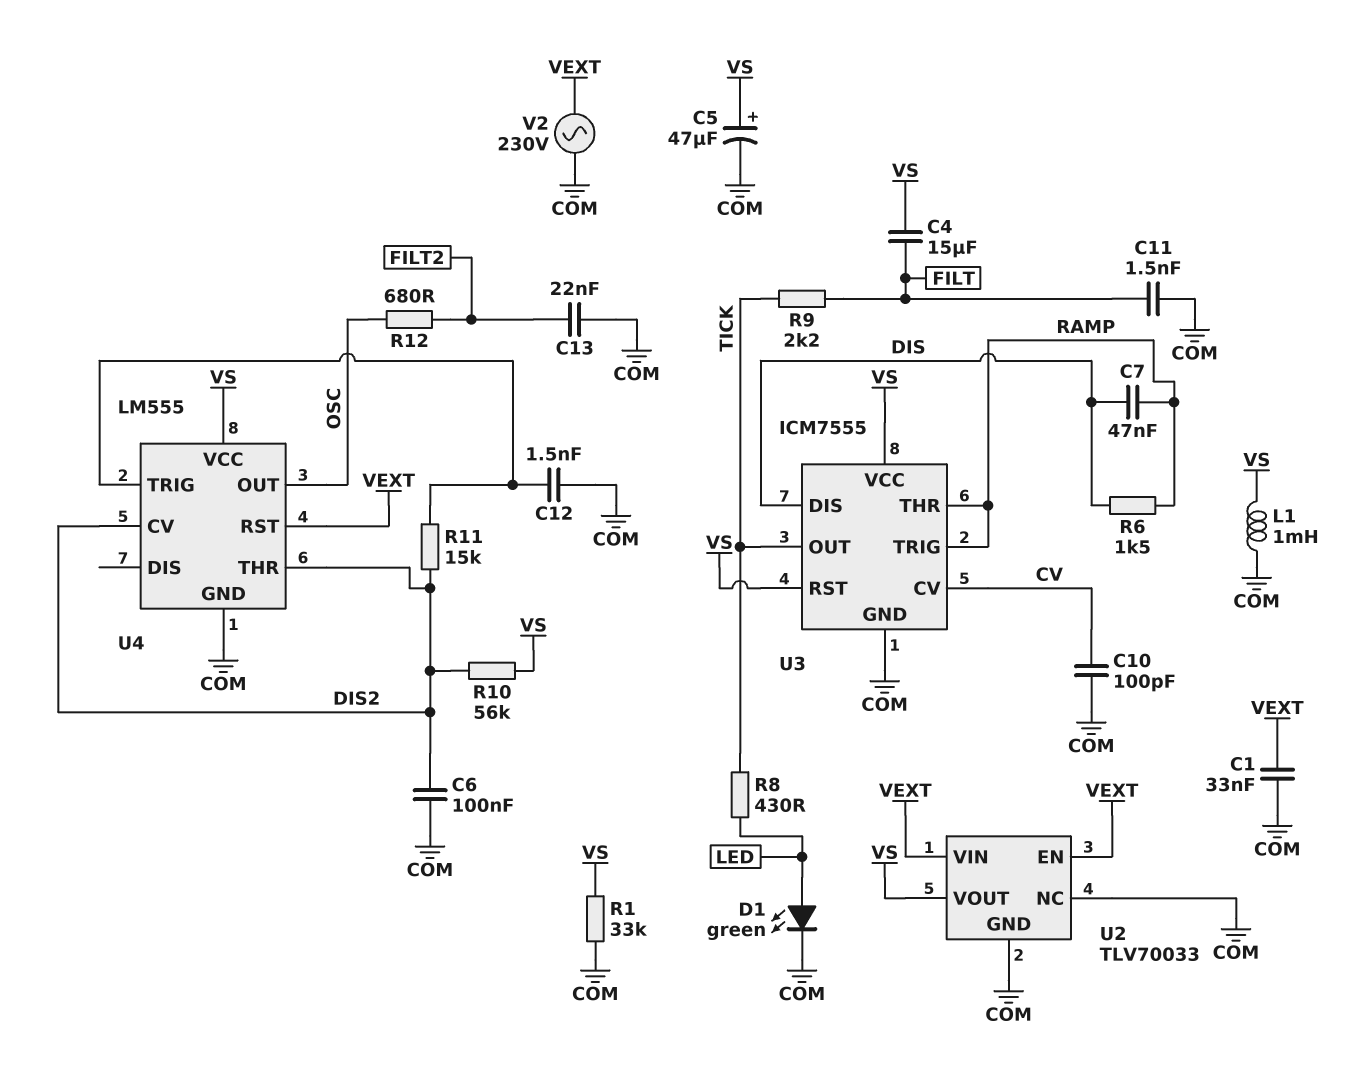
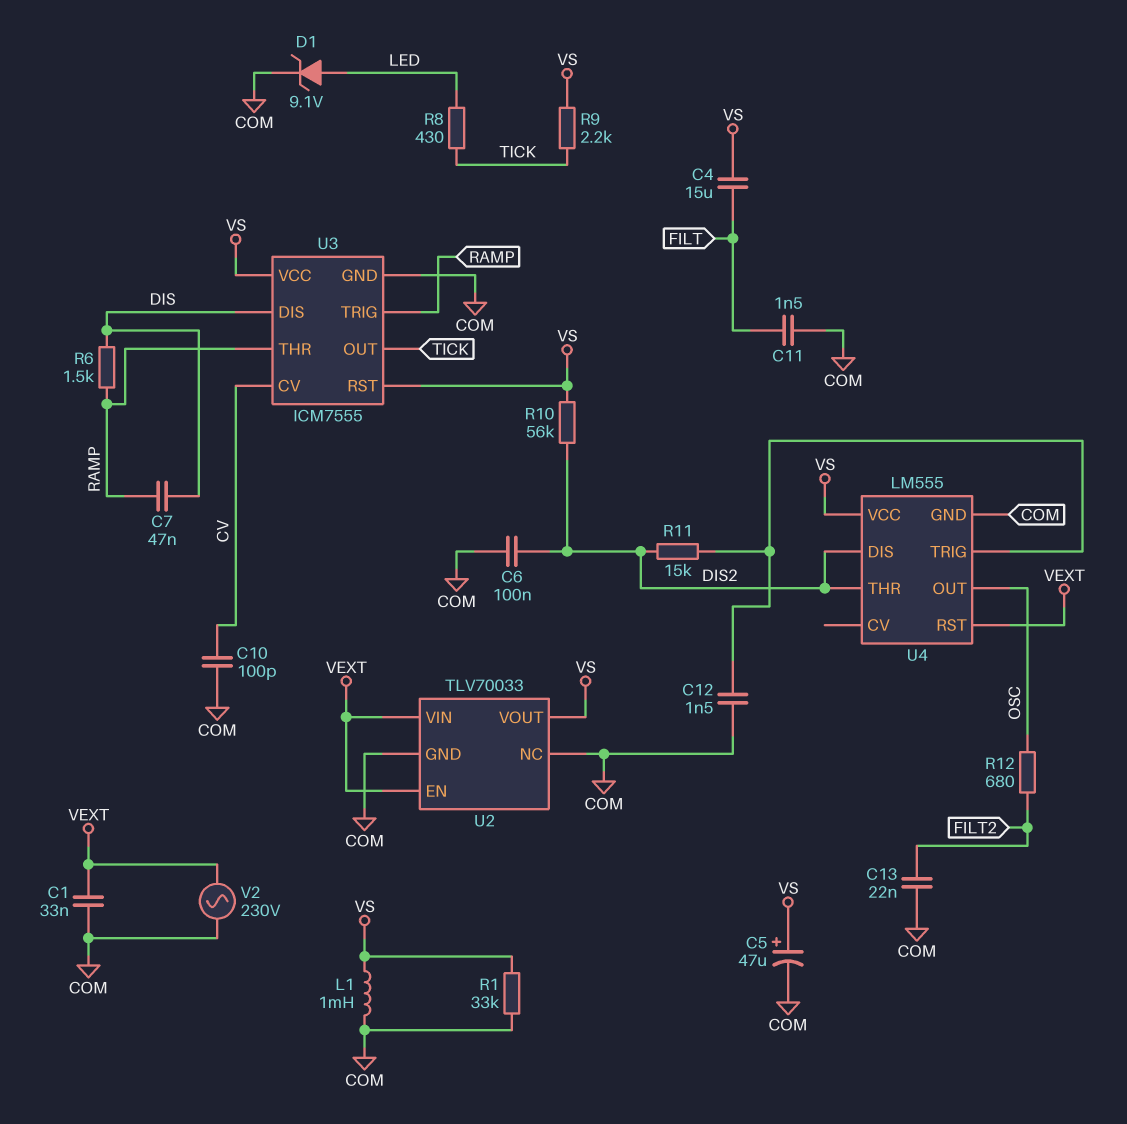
D1: LED green (A LED, K COM) -> zener 9.1V (A LED, K COM)
R9: 2.2k (FILT, TICK) -> 2.2k (TICK, VS)
U4 pin CV: DIS2 -> none
U4 pin DIS: none -> DIS2

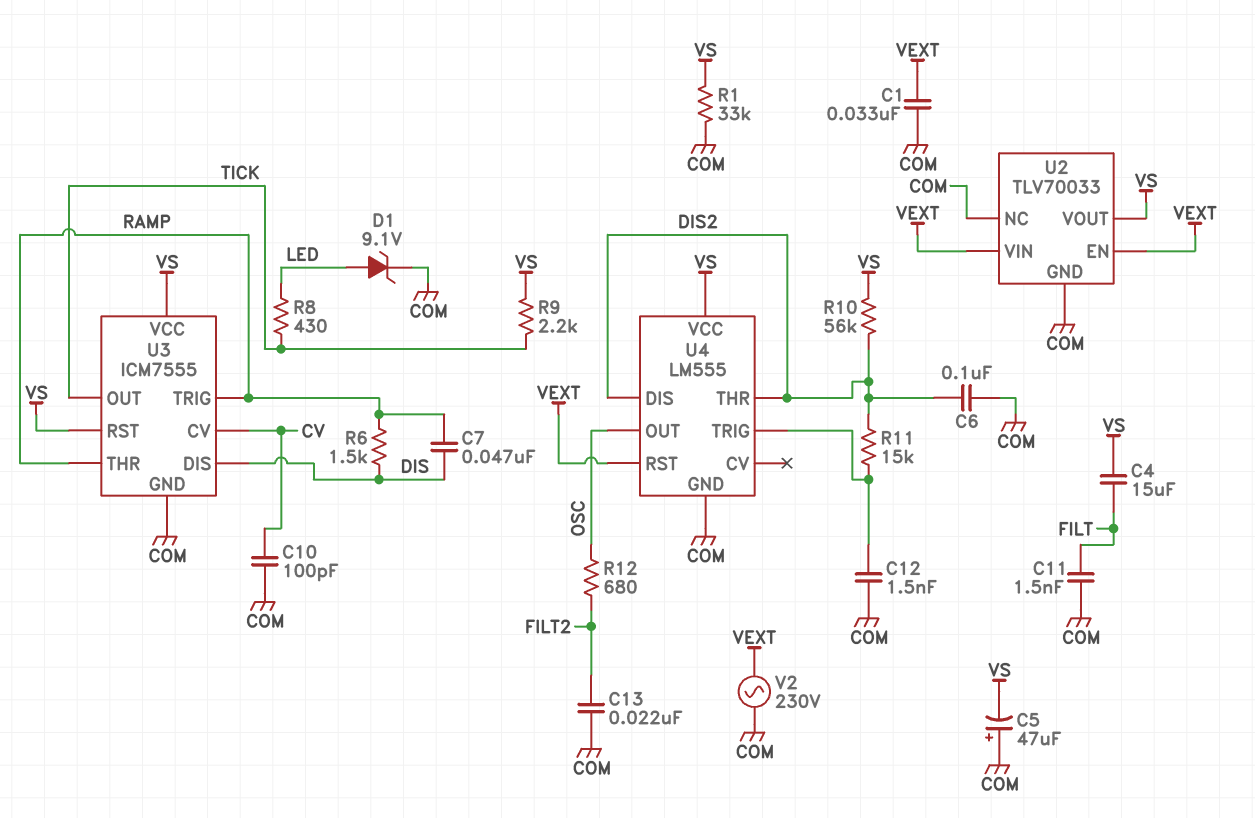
C5: 47uF (plus VS, minus COM) -> 47uF (plus COM, minus VS)
L1: 1mH (COM, VS) -> none

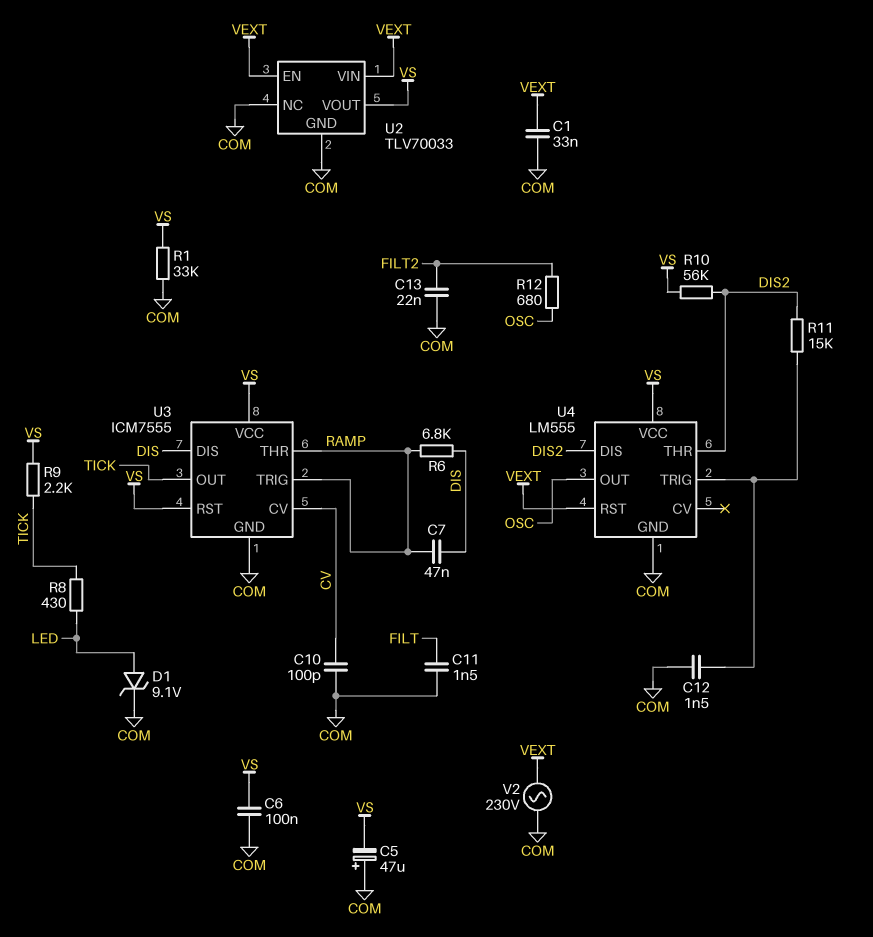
C4: 15uF (FILT, VS) -> none
C6: 100nF (COM, DIS2) -> 100nF (COM, VS)
R6: 1.5k (DIS, RAMP) -> 6.8k (DIS, RAMP)

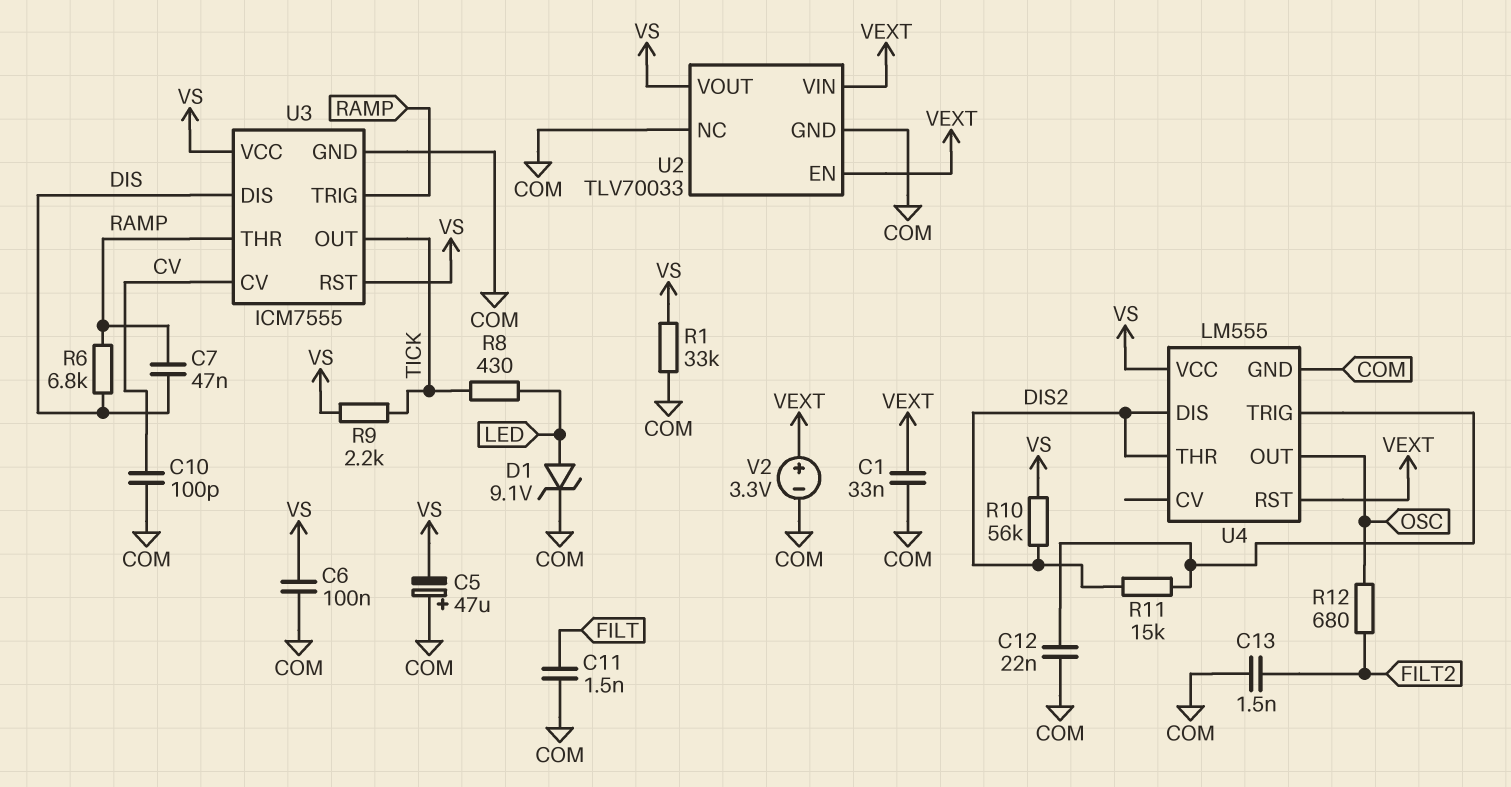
C12: 1.5nF (COM, U4/TRIG) -> 22nF (COM, U4/TRIG)
C13: 22nF (COM, FILT2) -> 1.5nF (COM, FILT2)
V2: AC 230V (COM, VEXT) -> 3.3V (plus VEXT, minus COM)

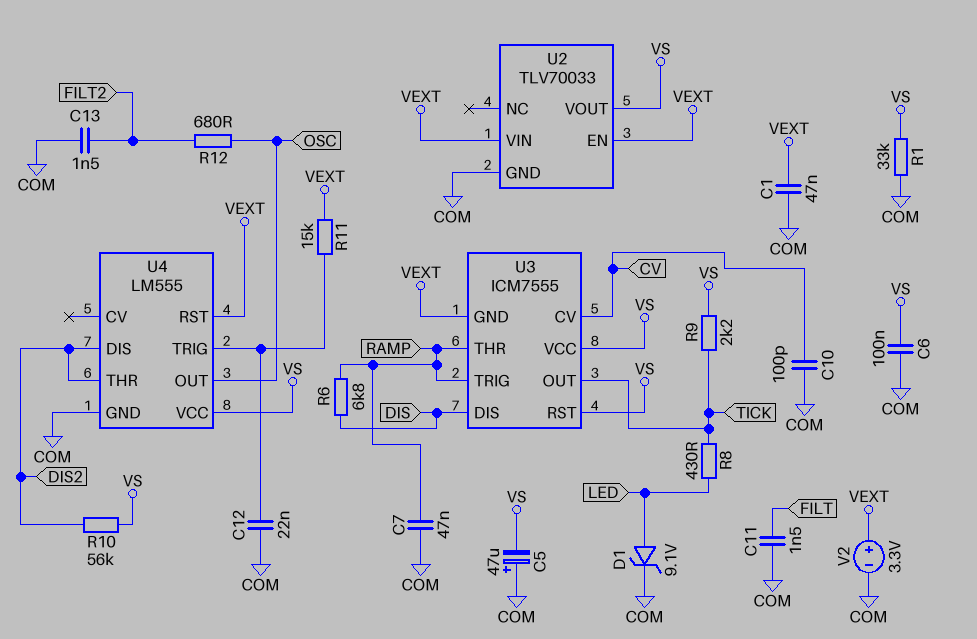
C1: 33nF (COM, VEXT) -> 47nF (COM, VEXT)
C7: 47nF (DIS, RAMP) -> 47nF (COM, RAMP)
R11: 15k (DIS2, U4/TRIG) -> 15k (U4/TRIG, VEXT)
U2 pin NC: COM -> none
U3 pin GND: COM -> VEXT

